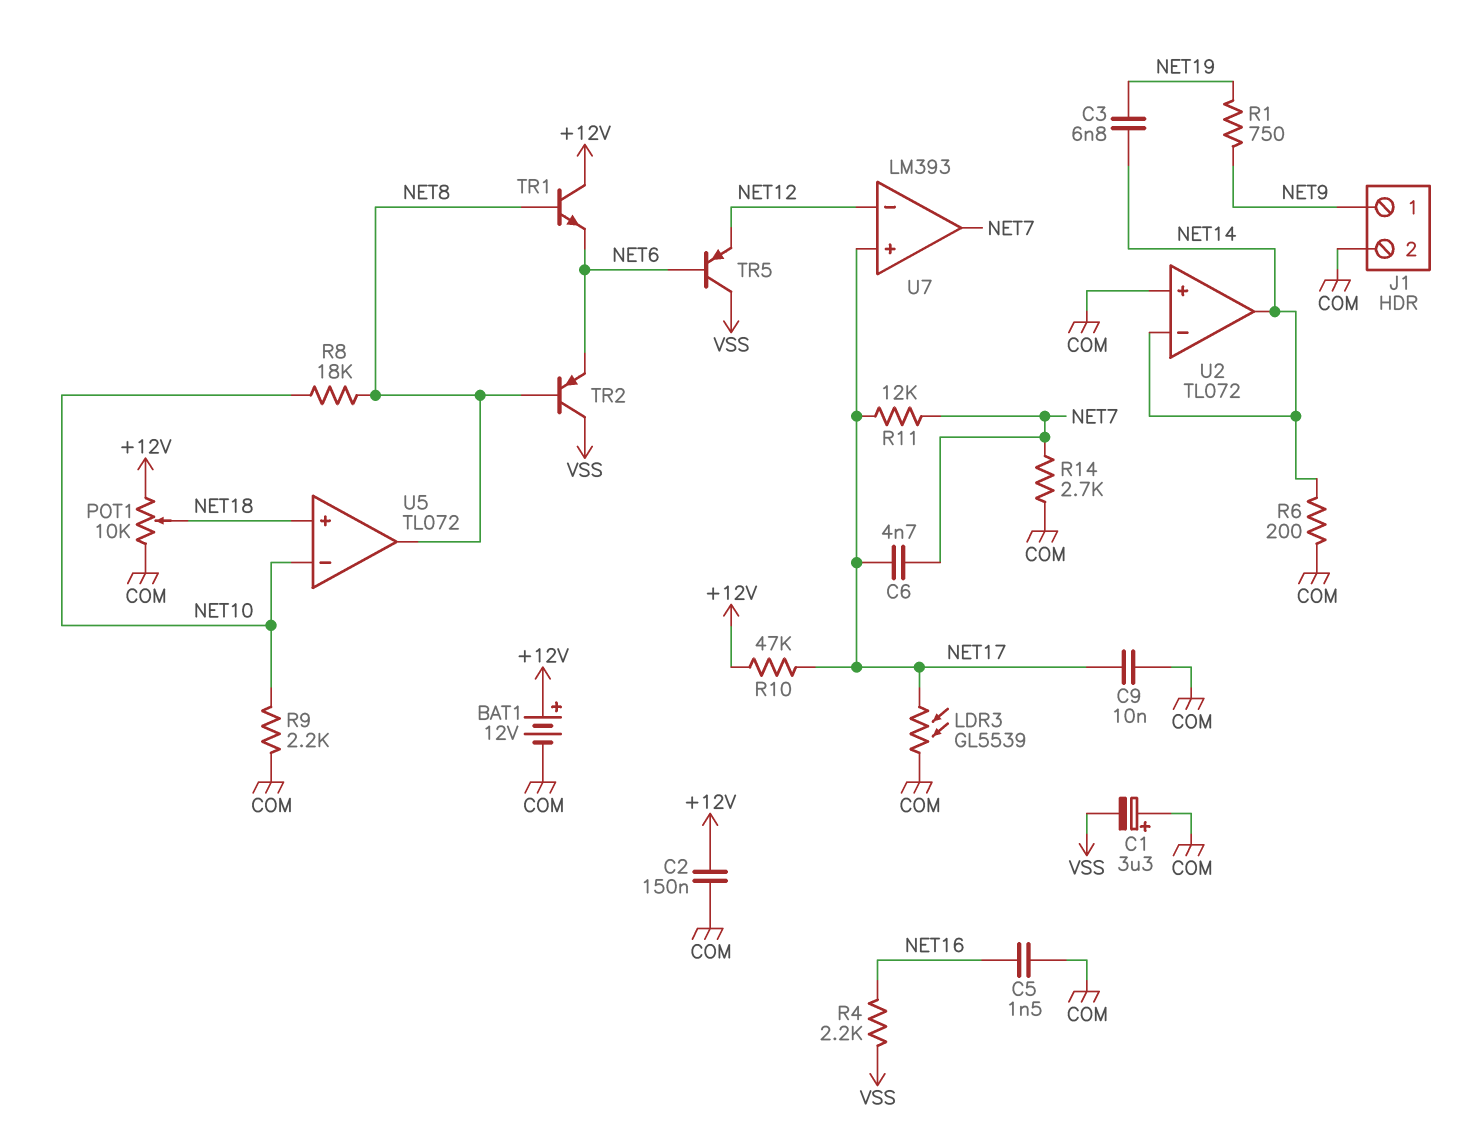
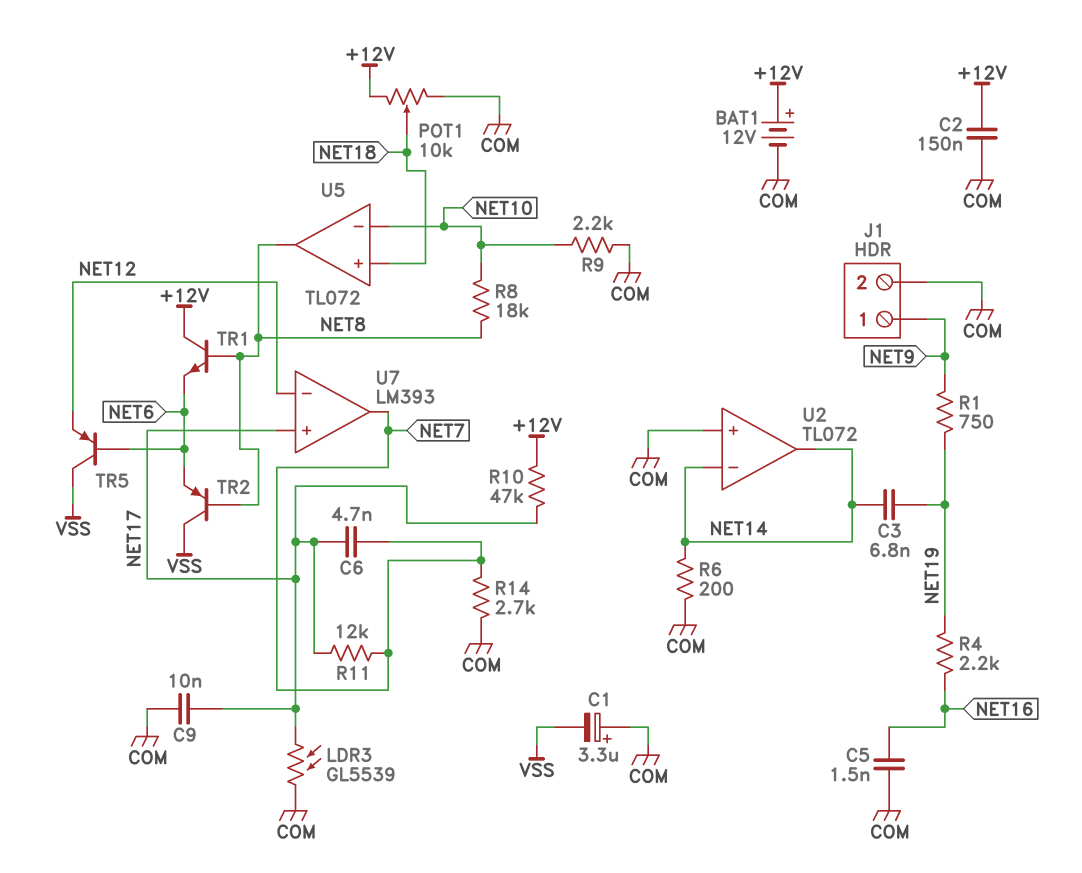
R4: 2.2k (NET16, VSS) -> 2.2k (NET16, NET19)

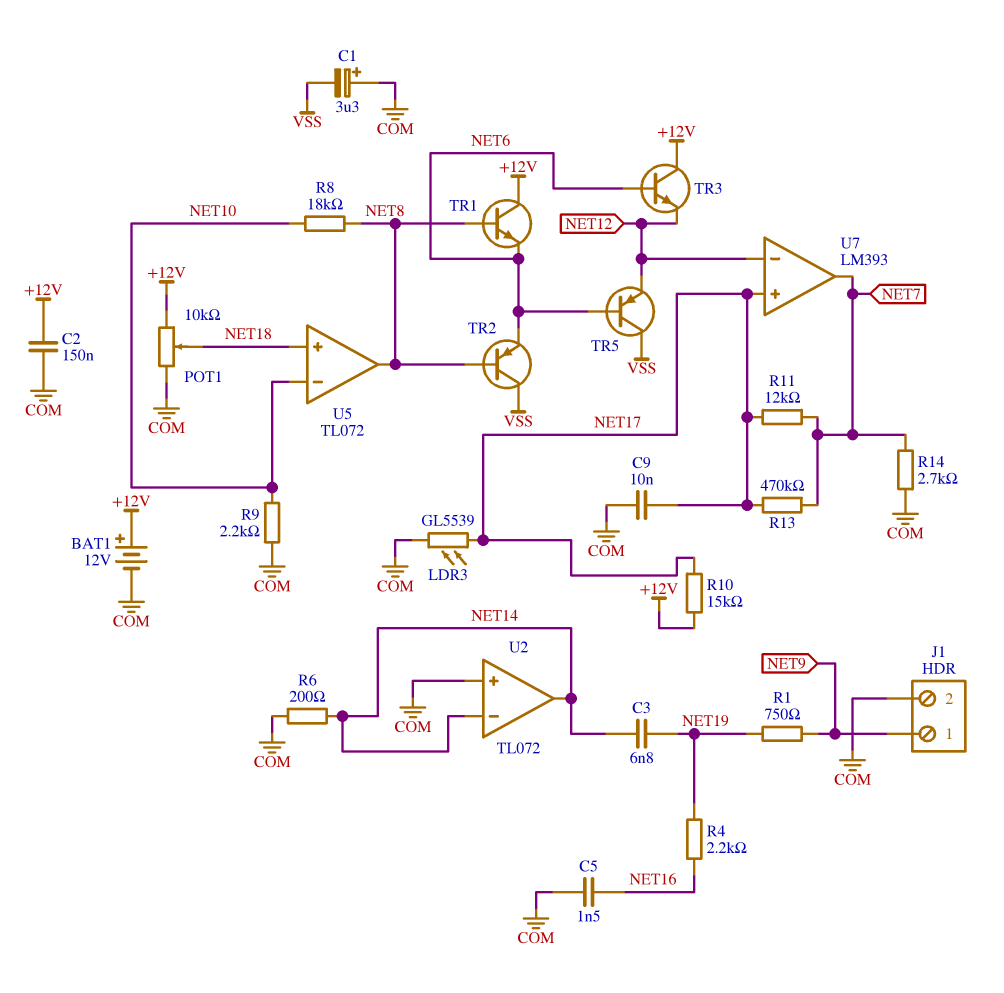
C6: 4.7nF (NET7, NET17) -> none
R10: 47k (+12V, NET17) -> 15k (+12V, NET17)
R13: none -> 470k (NET7, NET17)
TR3: none -> NPN (B NET6, C +12V, E NET12)

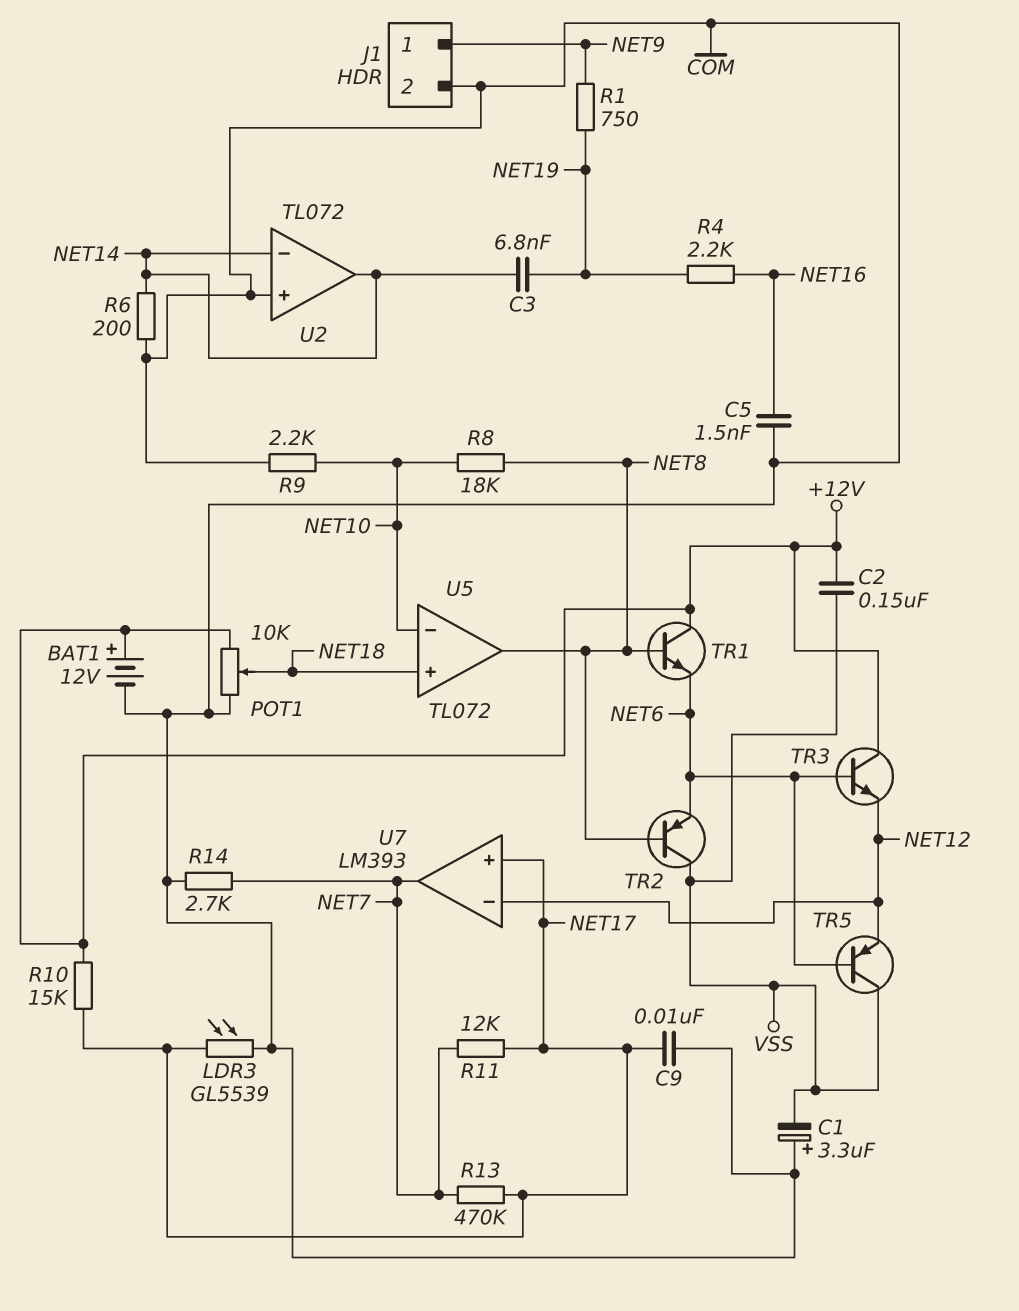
C2: 150nF (+12V, COM) -> 150nF (+12V, VSS)

